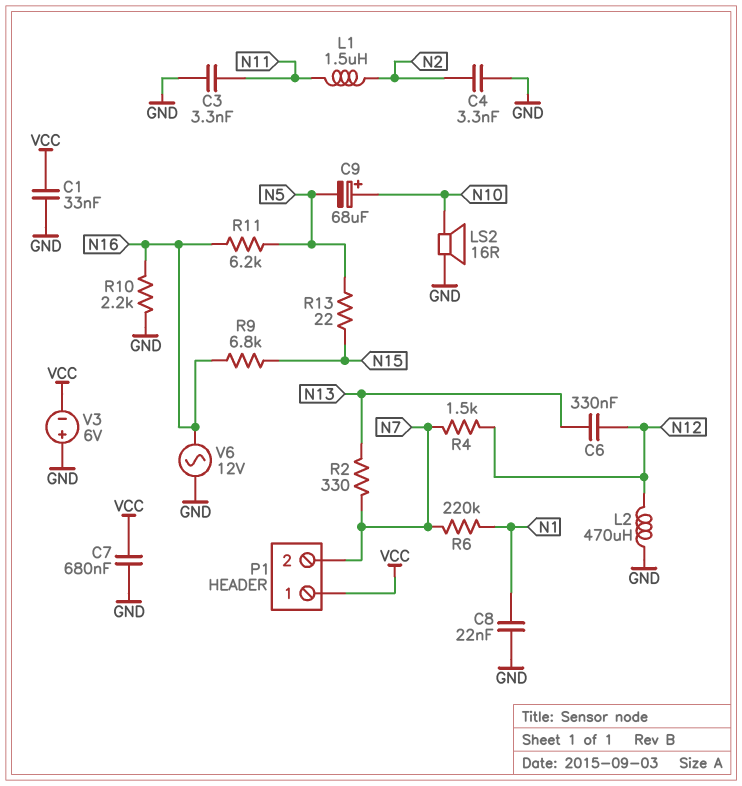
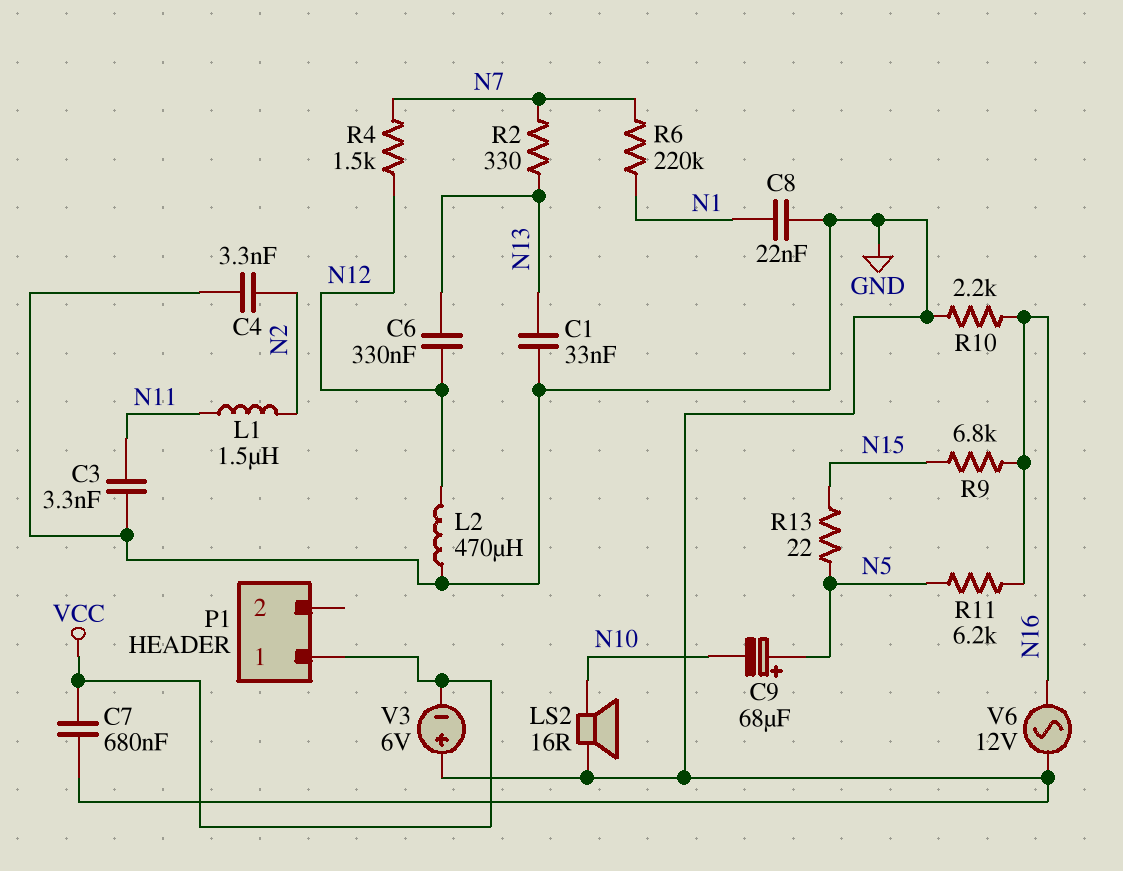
C1: 33nF (GND, VCC) -> 33nF (GND, N13)
C9: 68uF (plus N10, minus N5) -> 68uF (plus N5, minus N10)
P1 pin 2: N7 -> none

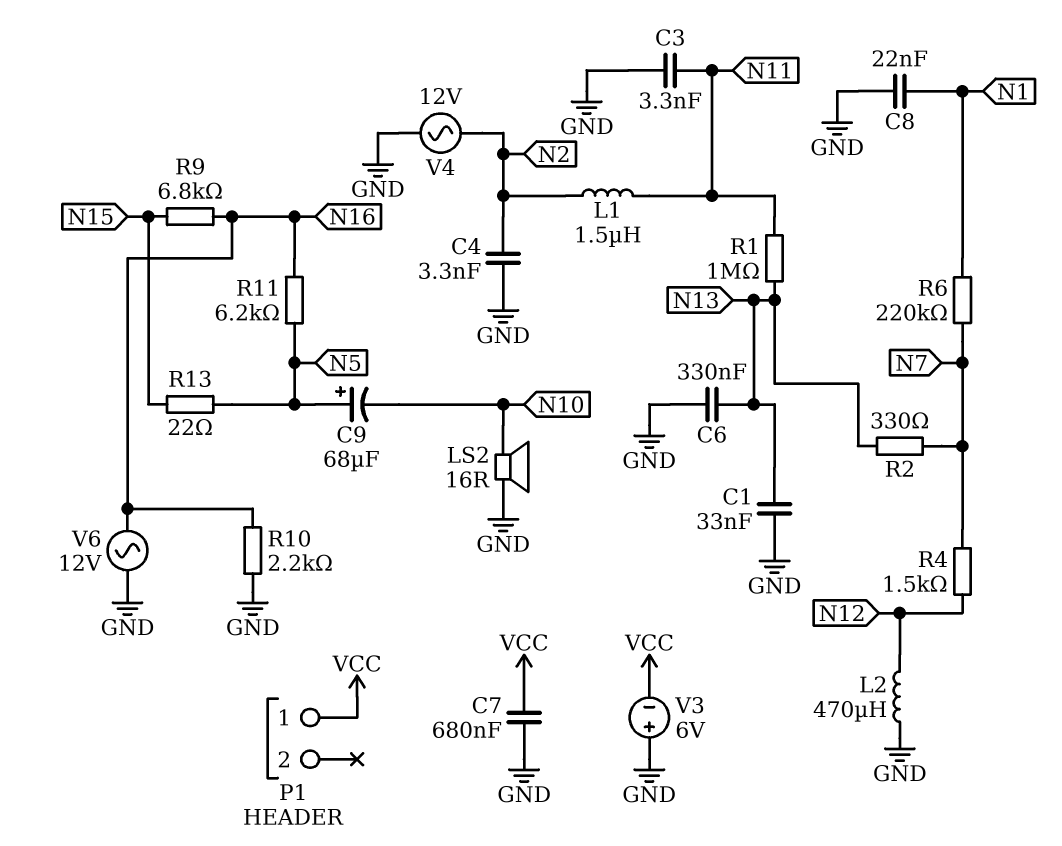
C6: 330nF (N12, N13) -> 330nF (GND, N13)
R1: none -> 1M (N11, N13)
V4: none -> AC 12V (GND, N2)

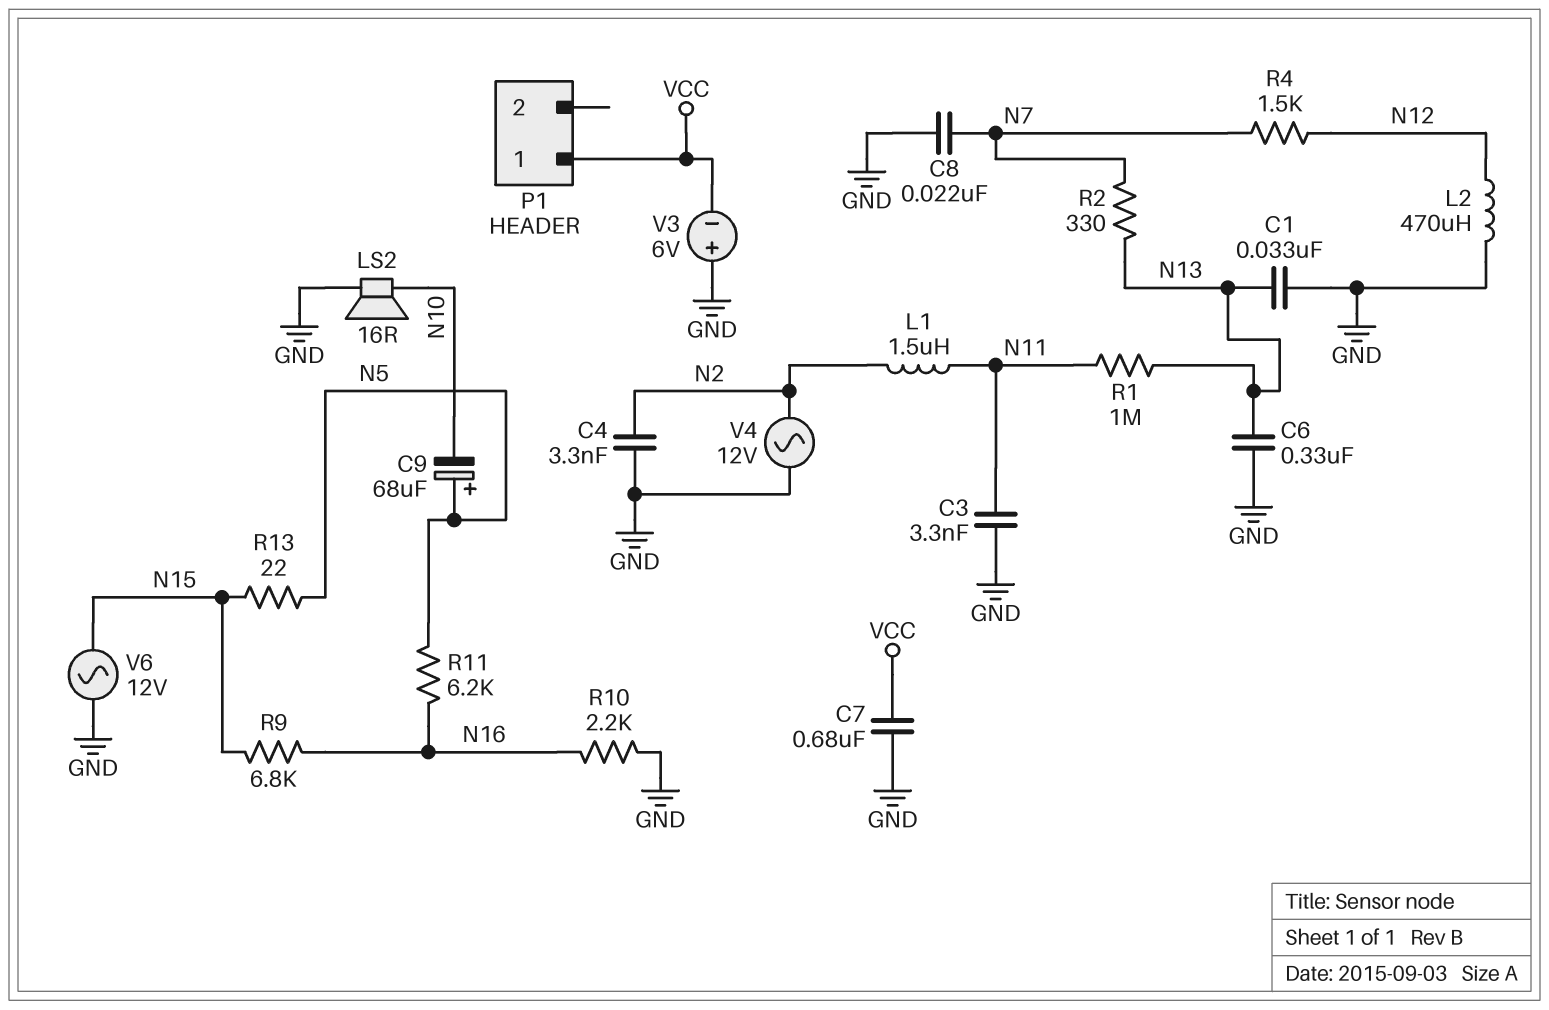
C8: 22nF (GND, N1) -> 22nF (GND, N7)
R6: 220k (N1, N7) -> none
V6: AC 12V (GND, N16) -> AC 12V (GND, N15)

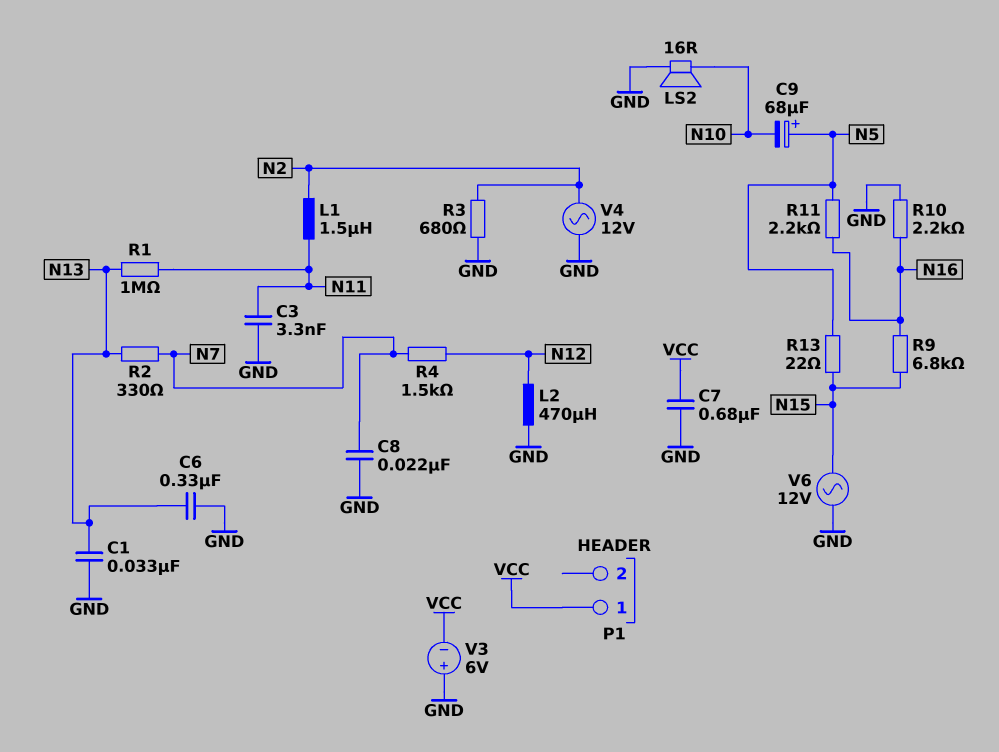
C4: 3.3nF (GND, N2) -> none
R3: none -> 680 (GND, N2)
R11: 6.2k (N5, N16) -> 2.2k (N5, N16)

